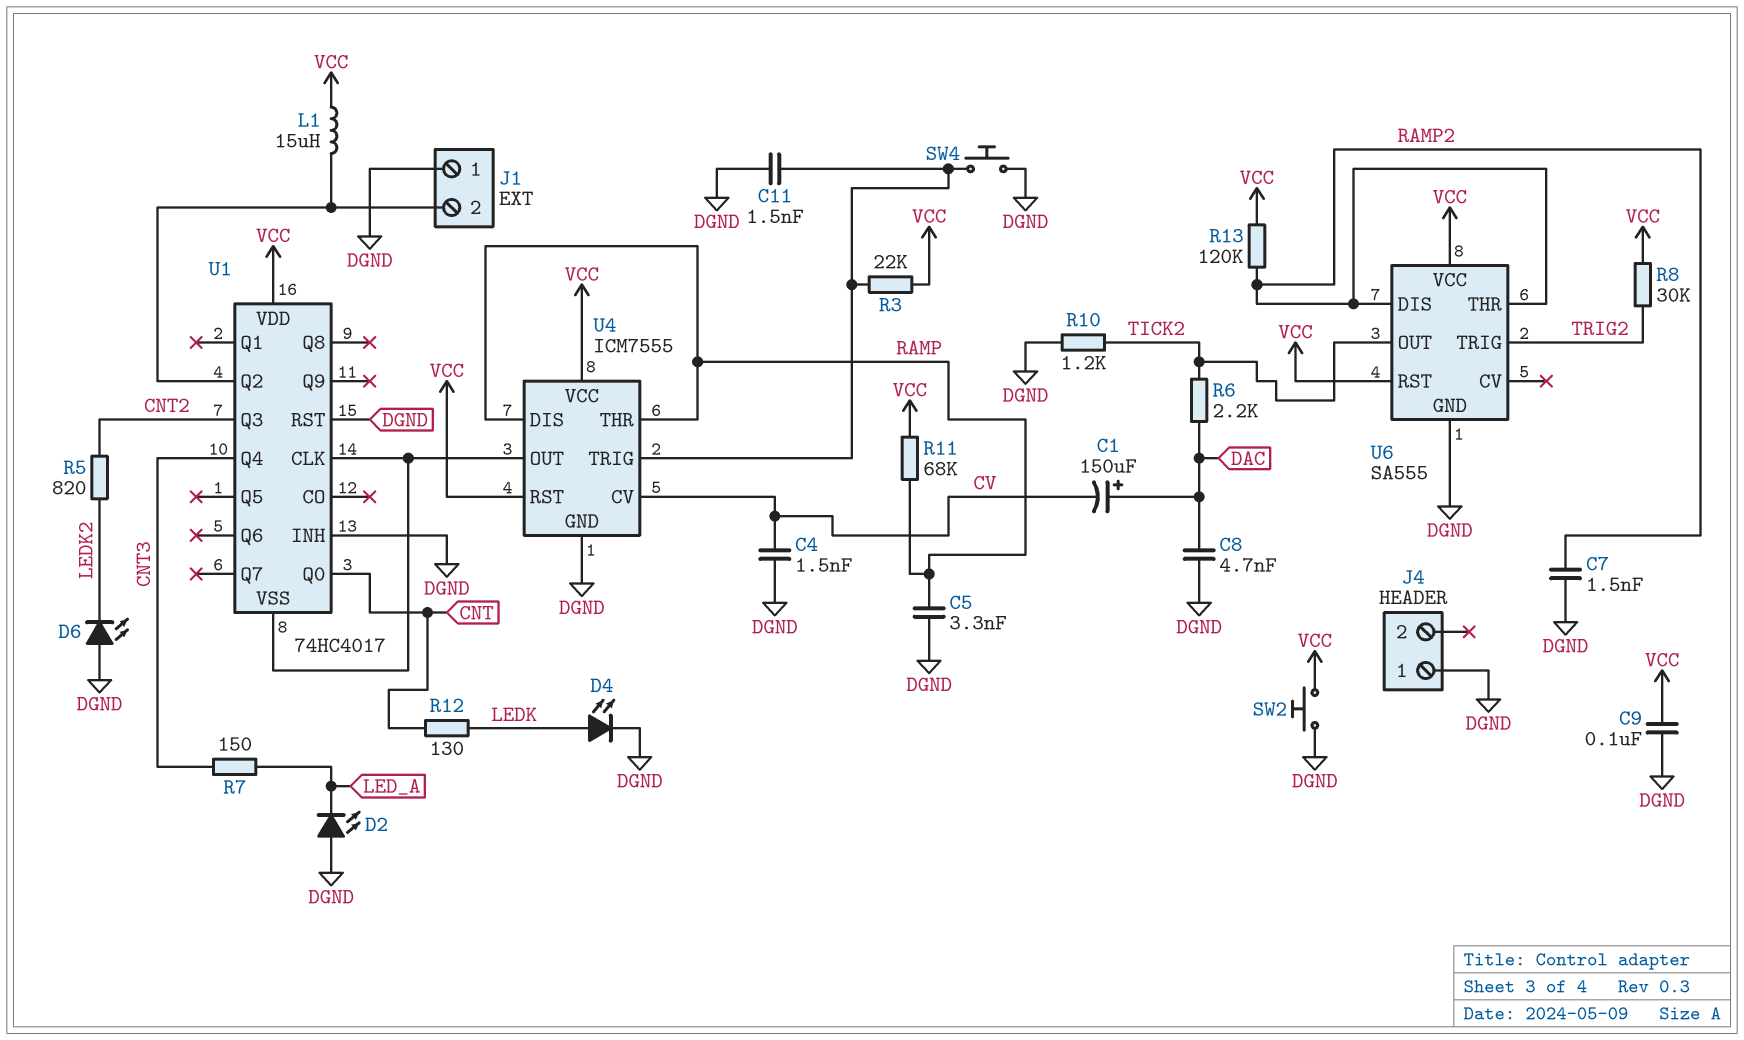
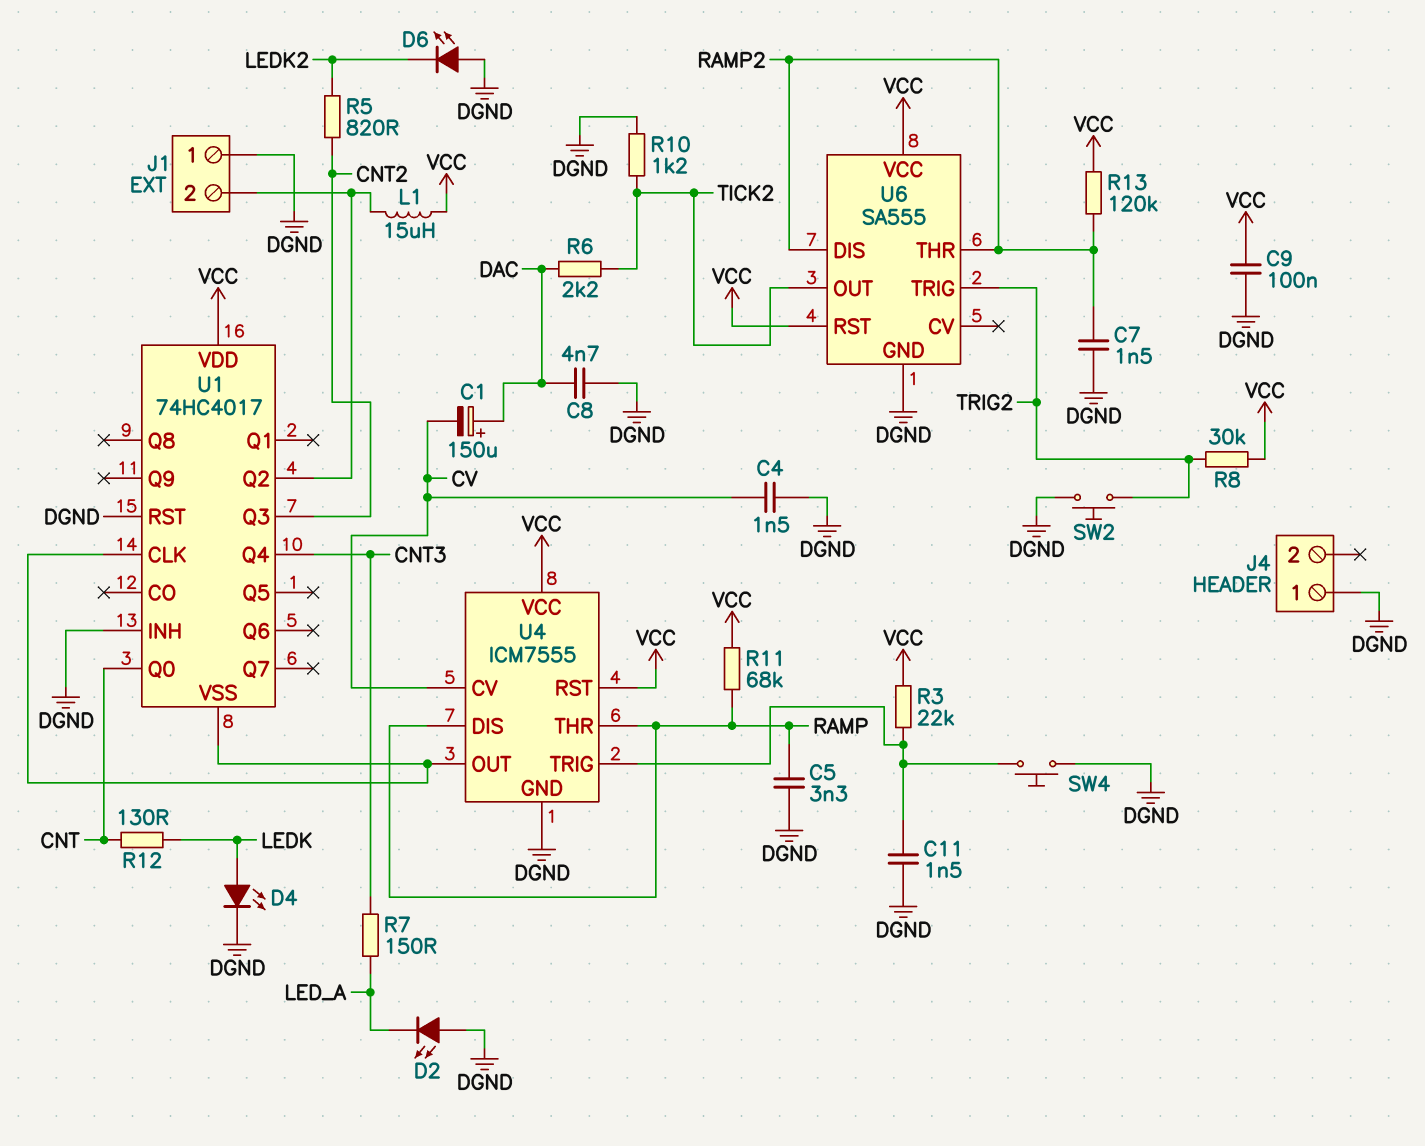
SW2: button (DGND, VCC) -> button (DGND, TRIG2)

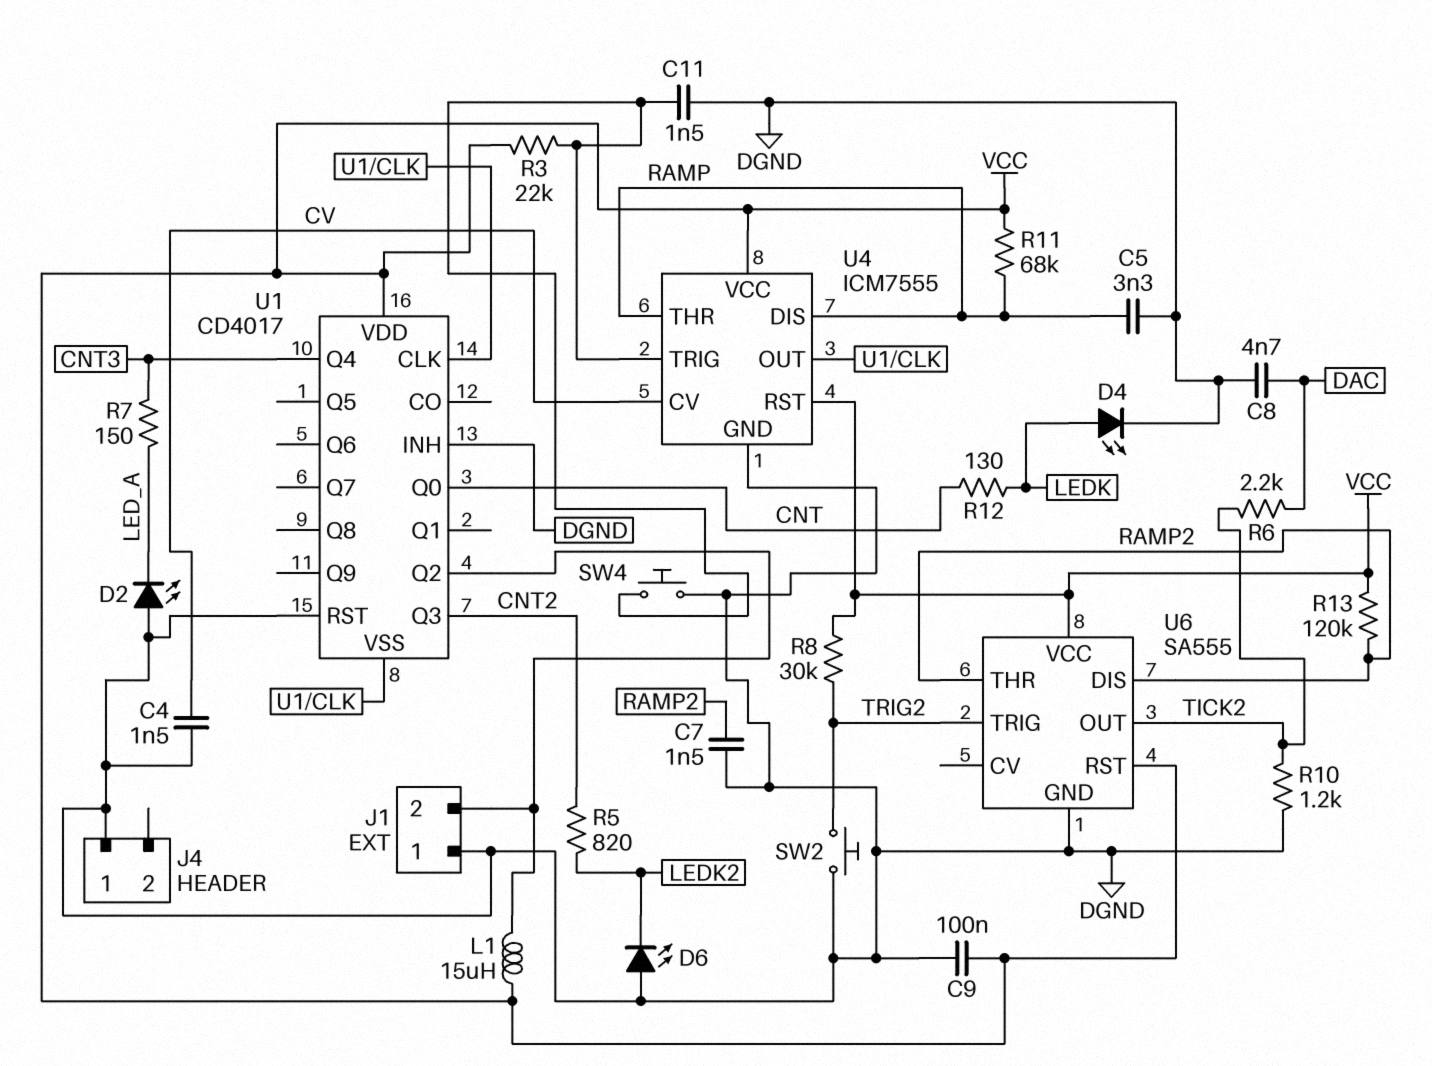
C1: 150uF (plus DAC, minus CV) -> none
U1: 74HC4017 -> CD4017

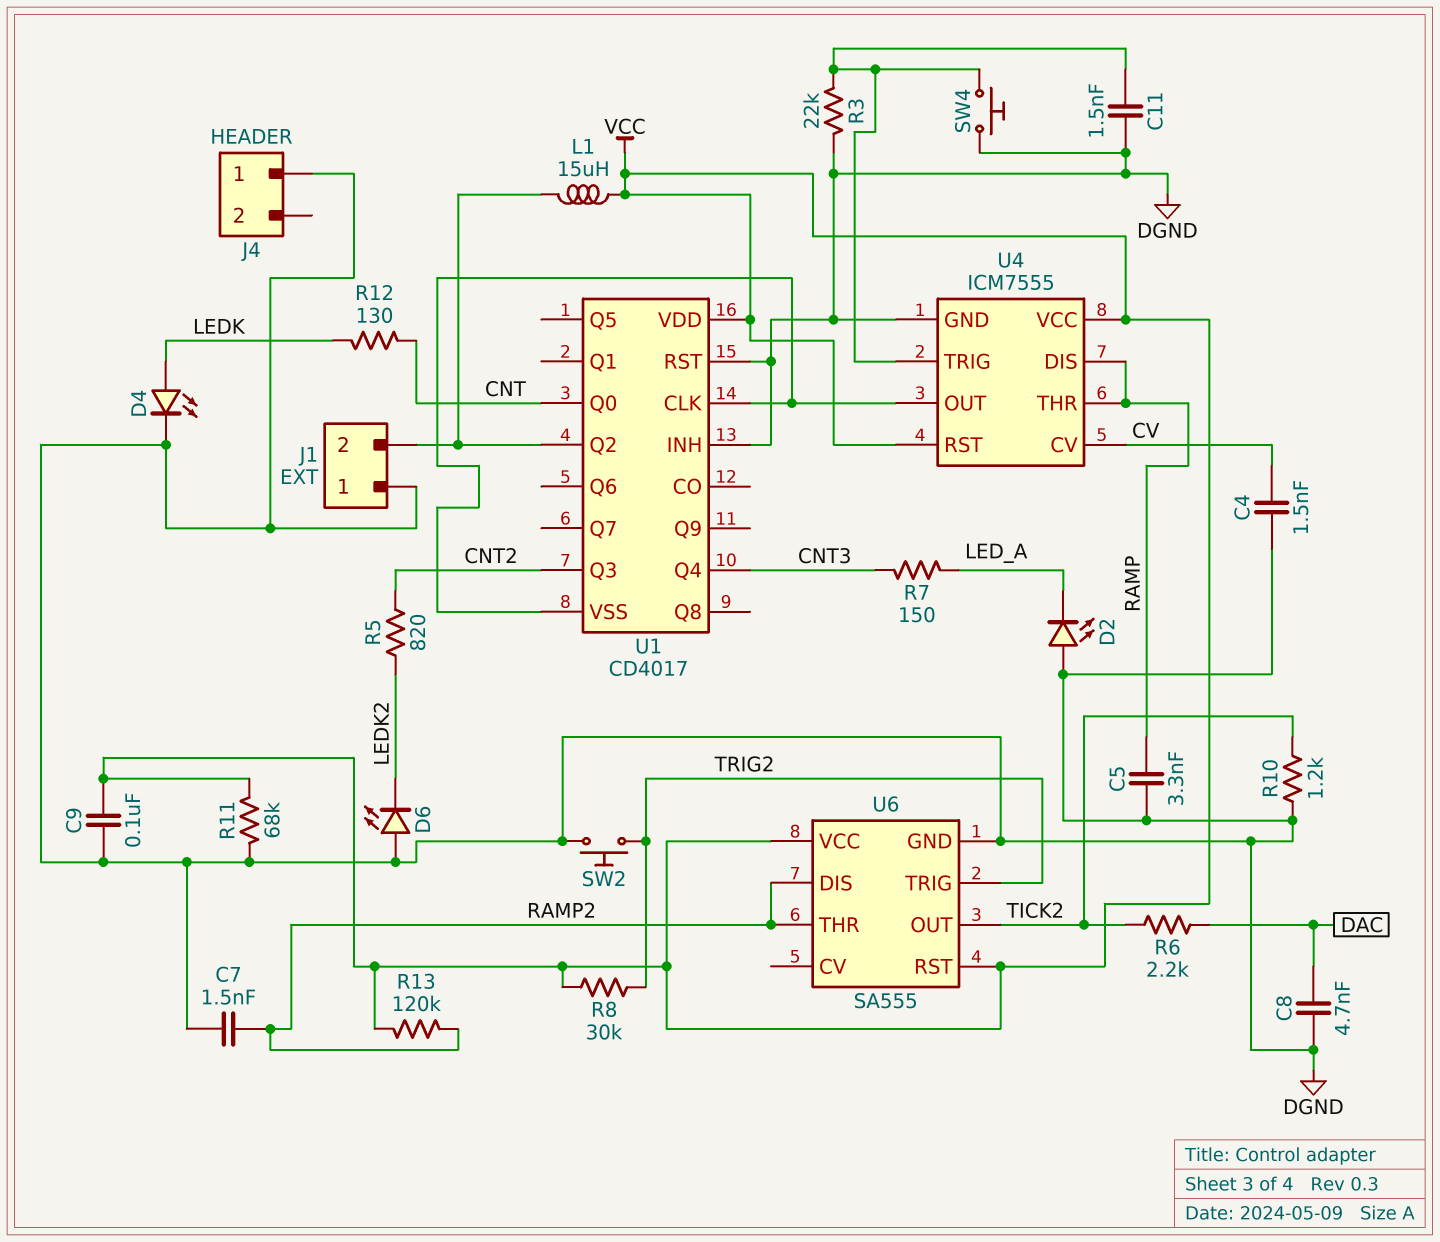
R3: 22k (U4/TRIG, VCC) -> 22k (DGND, U4/TRIG)
R11: 68k (RAMP, VCC) -> 68k (DGND, VCC)

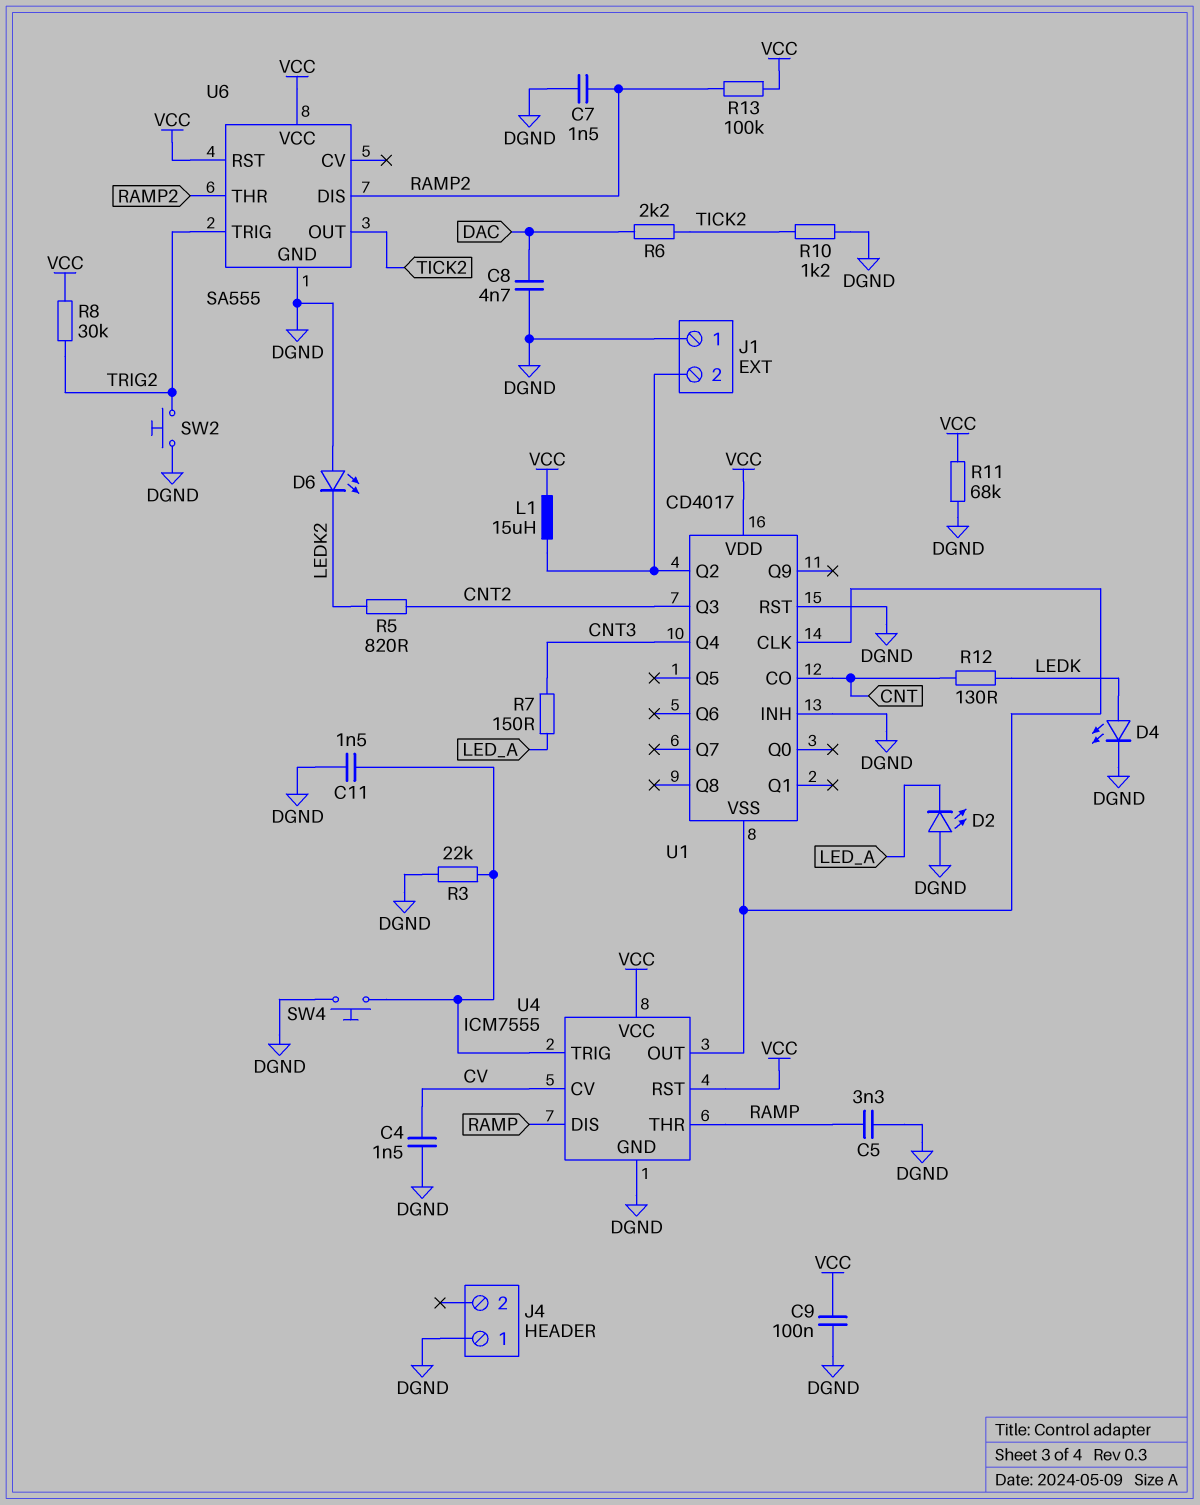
R13: 120k (RAMP2, VCC) -> 100k (RAMP2, VCC)
U1 pin CO: none -> CNT
U1 pin Q0: CNT -> none

